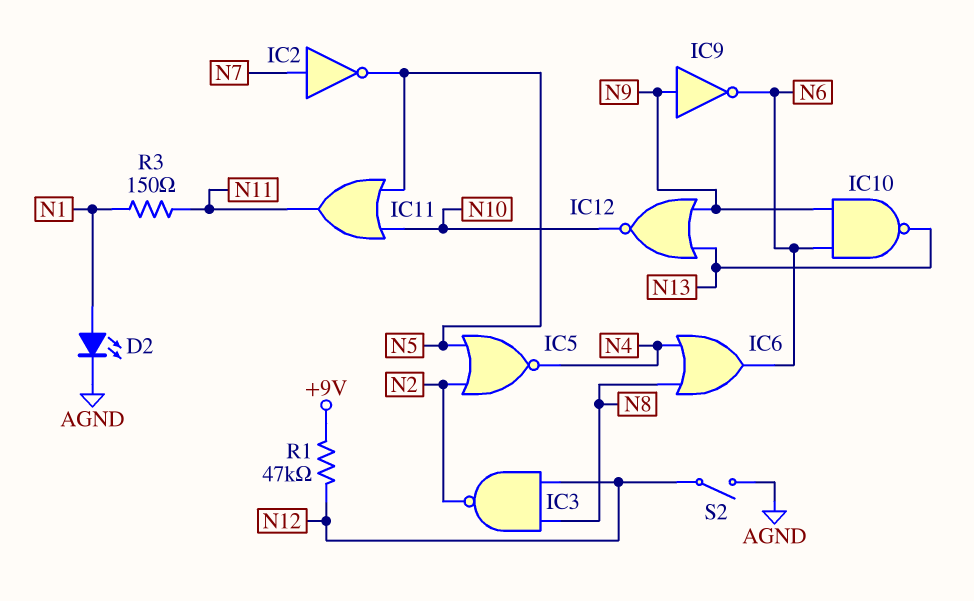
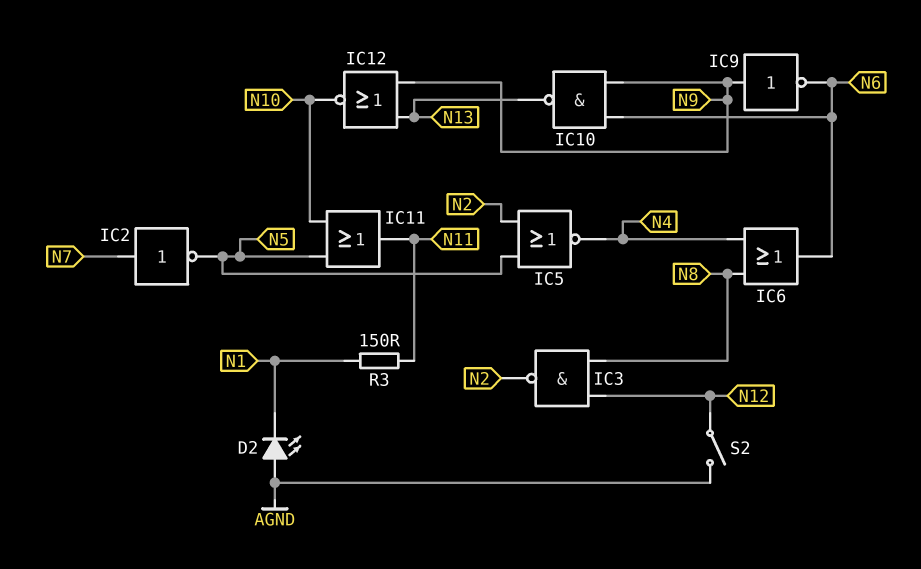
D2: LED (A N1, K AGND) -> LED (A AGND, K N1)
R1: 47k (+9V, N12) -> none

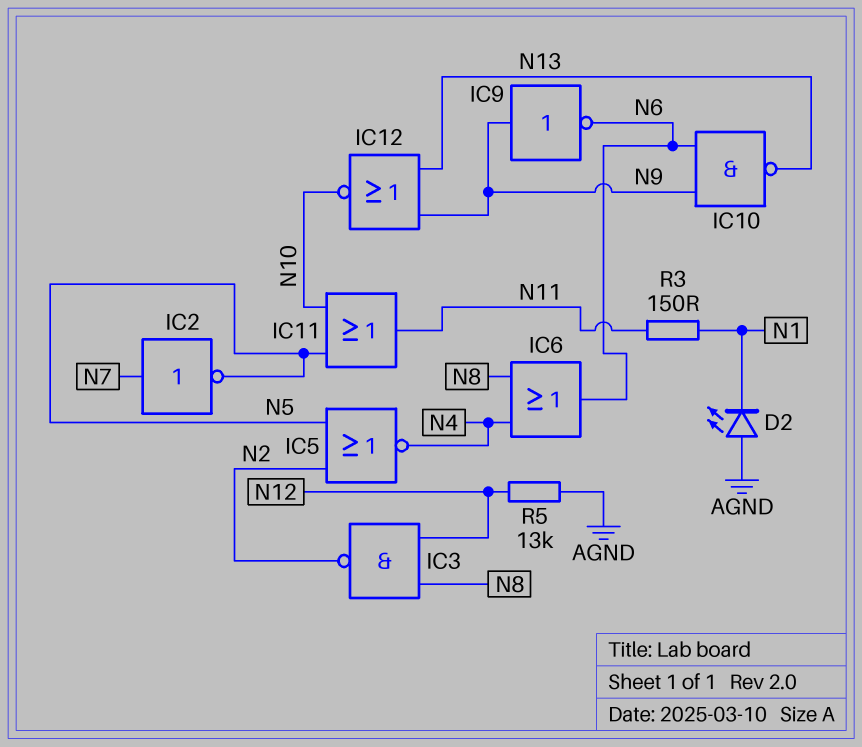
R5: none -> 13k (AGND, N12)
S2: switch (AGND, N12) -> none

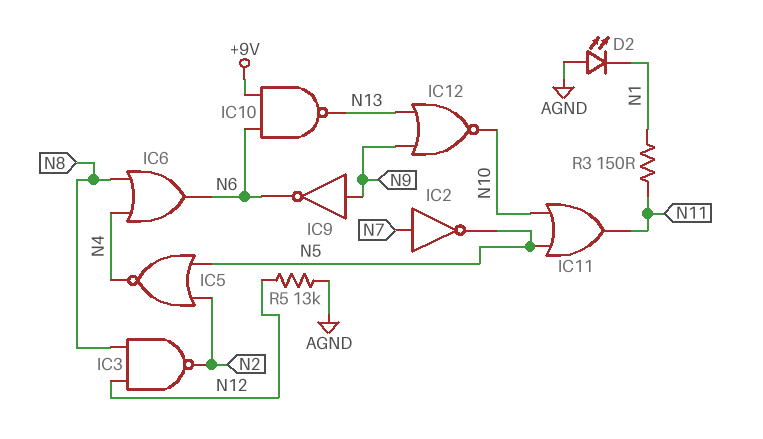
IC10: NAND (in N6, in N9, out N13) -> NAND (in +9V, in N6, out N13)

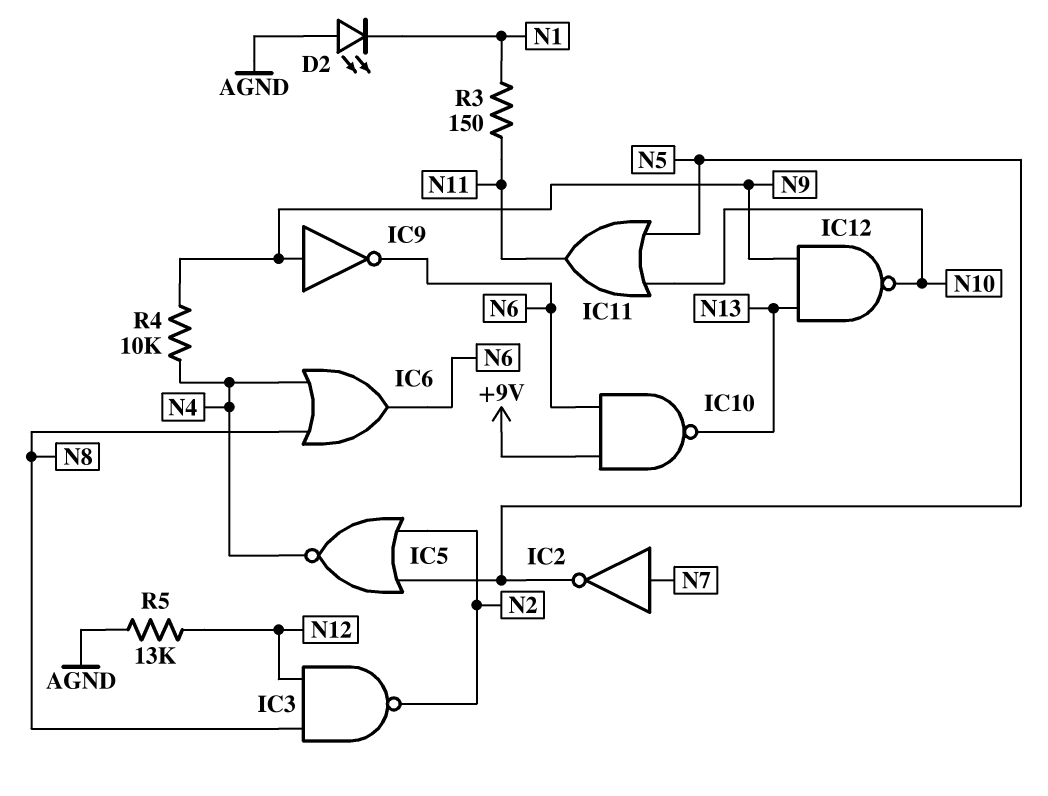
IC12: NOR (in N9, in N13, out N10) -> NAND (in N9, in N13, out N10)
R4: none -> 10k (N4, N9)

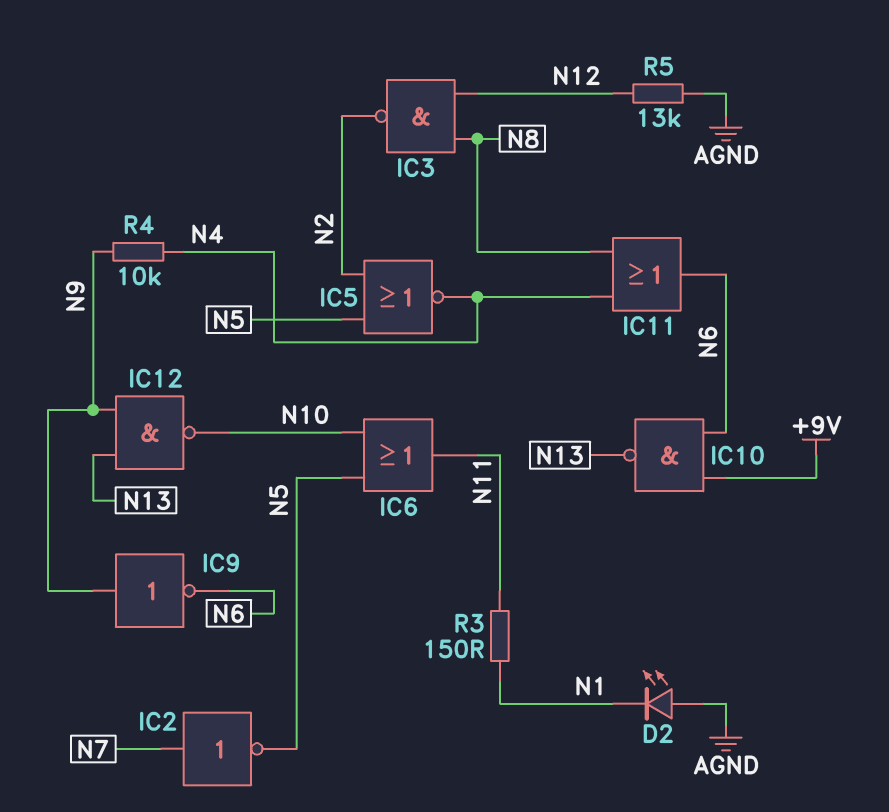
IC6: OR (in N4, in N8, out N6) -> OR (in N5, in N10, out N11)
IC11: OR (in N5, in N10, out N11) -> OR (in N4, in N8, out N6)

